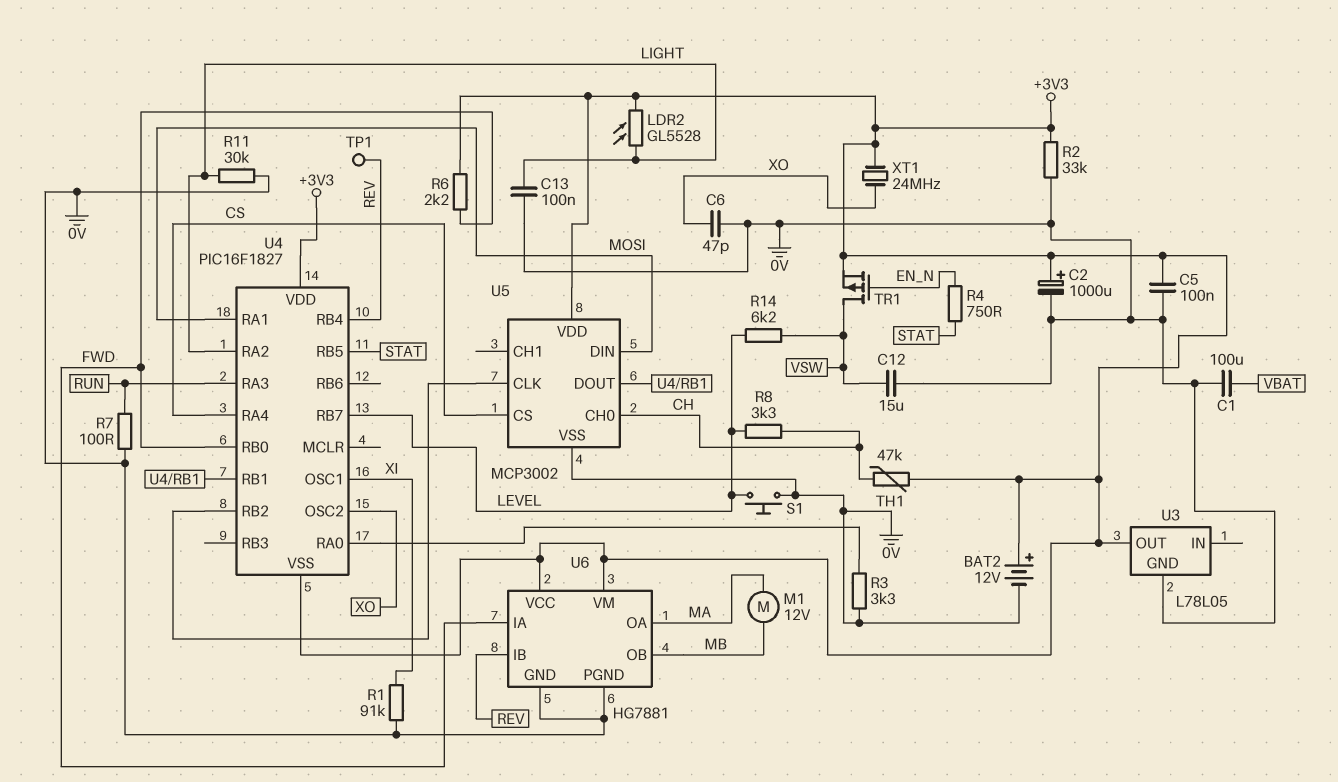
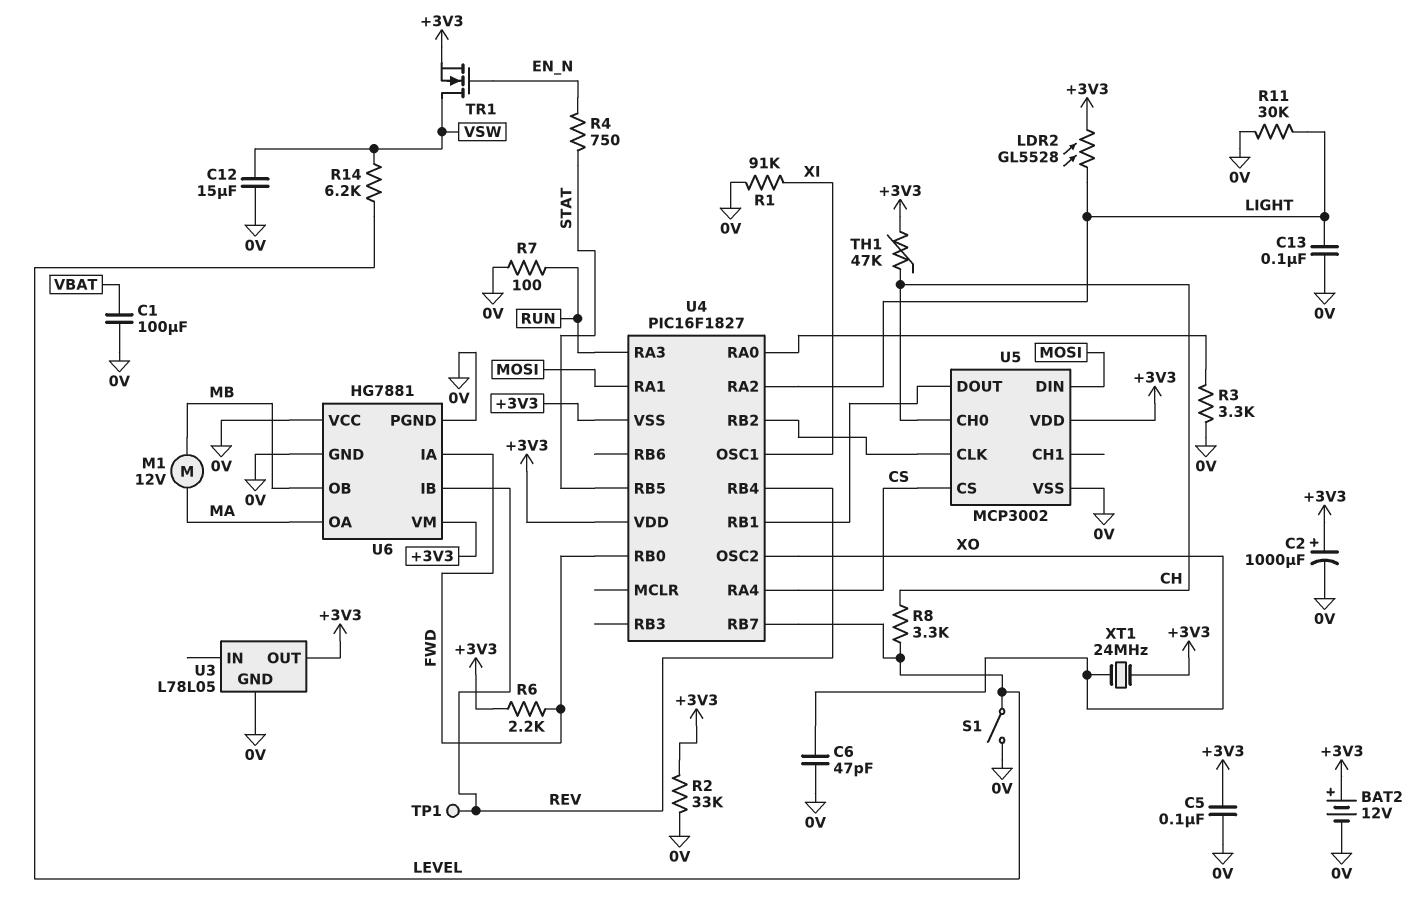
S1: button (0V, LEVEL) -> switch (0V, LEVEL)
TR1: PMOS (G EN_N, D VSW, S +3V3) -> NMOS (G EN_N, D VSW, S +3V3)
U6 pin VCC: +3V3 -> 0V

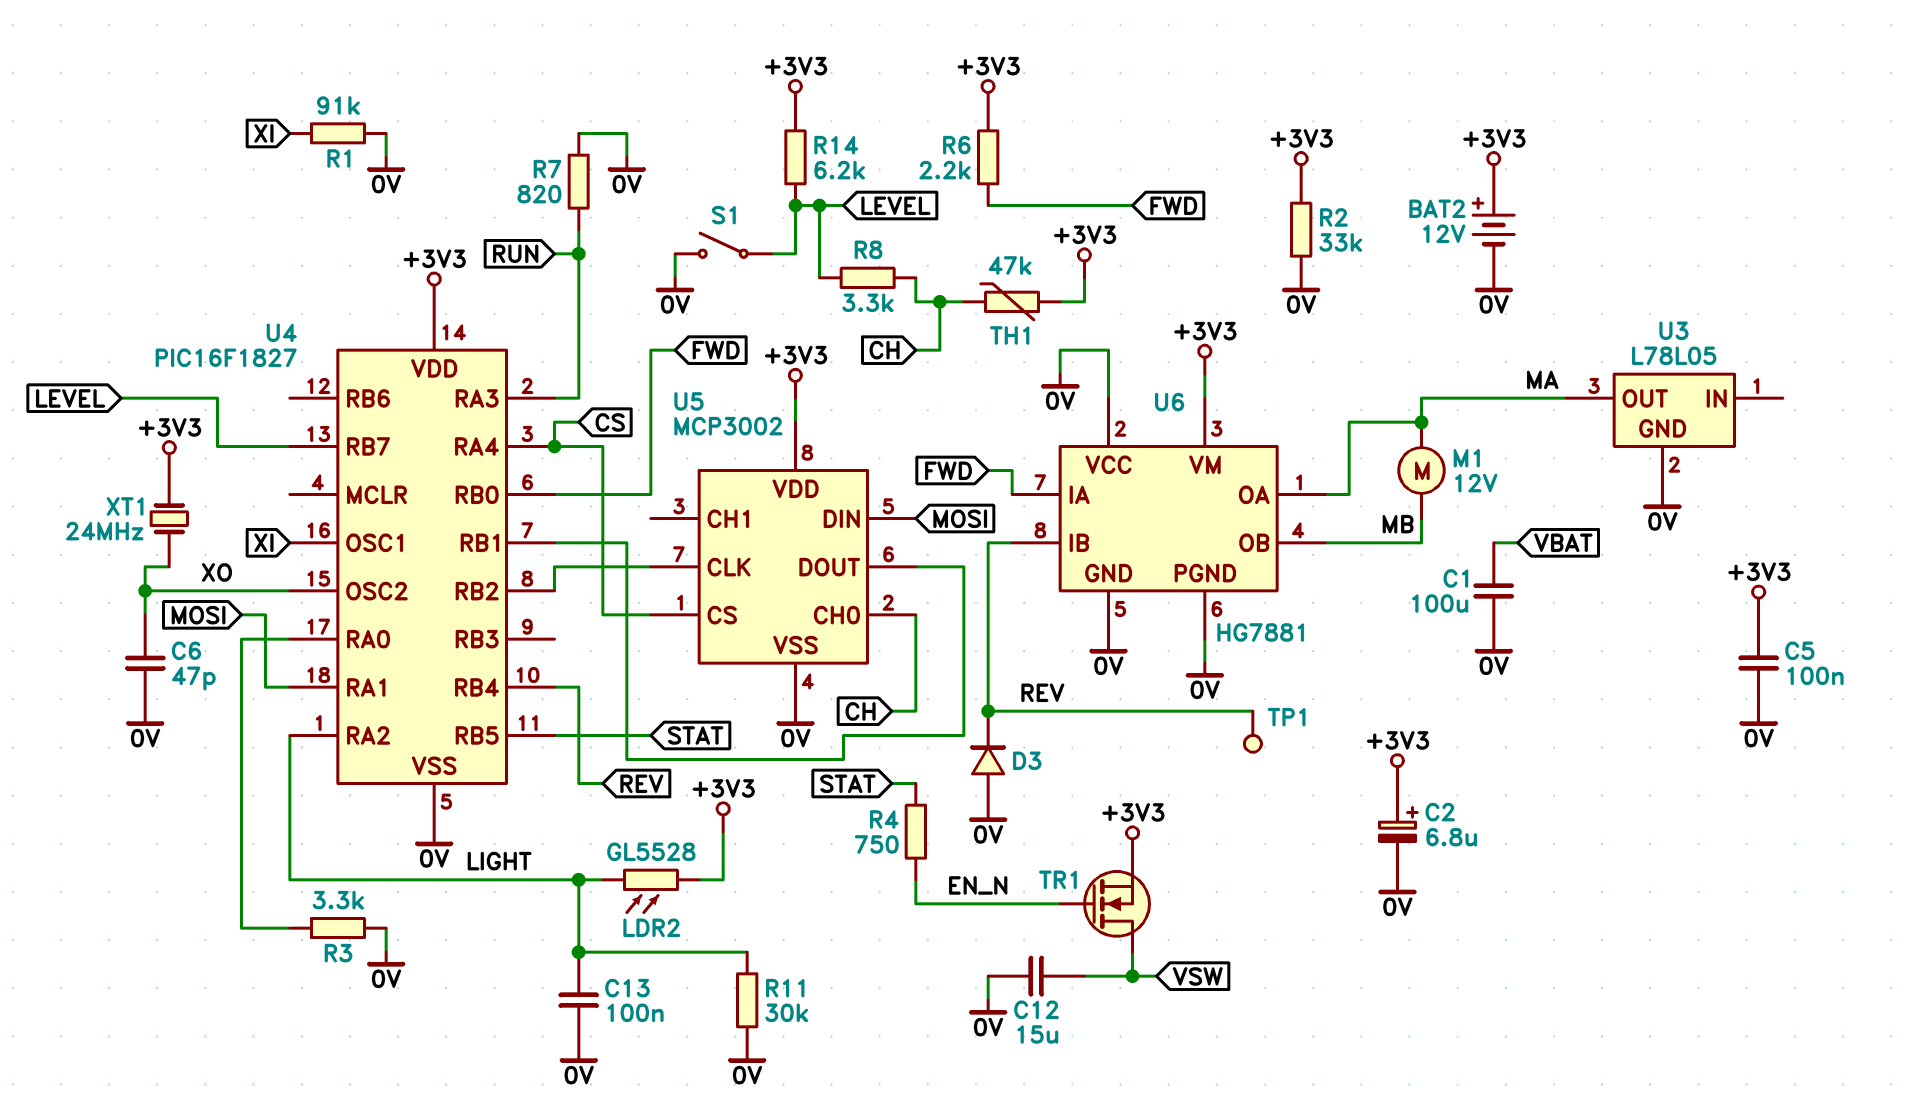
C2: 1000uF (plus +3V3, minus 0V) -> 6.8uF (plus +3V3, minus 0V)
D3: none -> diode (A 0V, K REV)
R7: 100 (0V, RUN) -> 820 (0V, RUN)
R14: 6.2k (LEVEL, VSW) -> 6.2k (+3V3, LEVEL)
U3 pin OUT: +3V3 -> MA
U4 pin VSS: +3V3 -> 0V

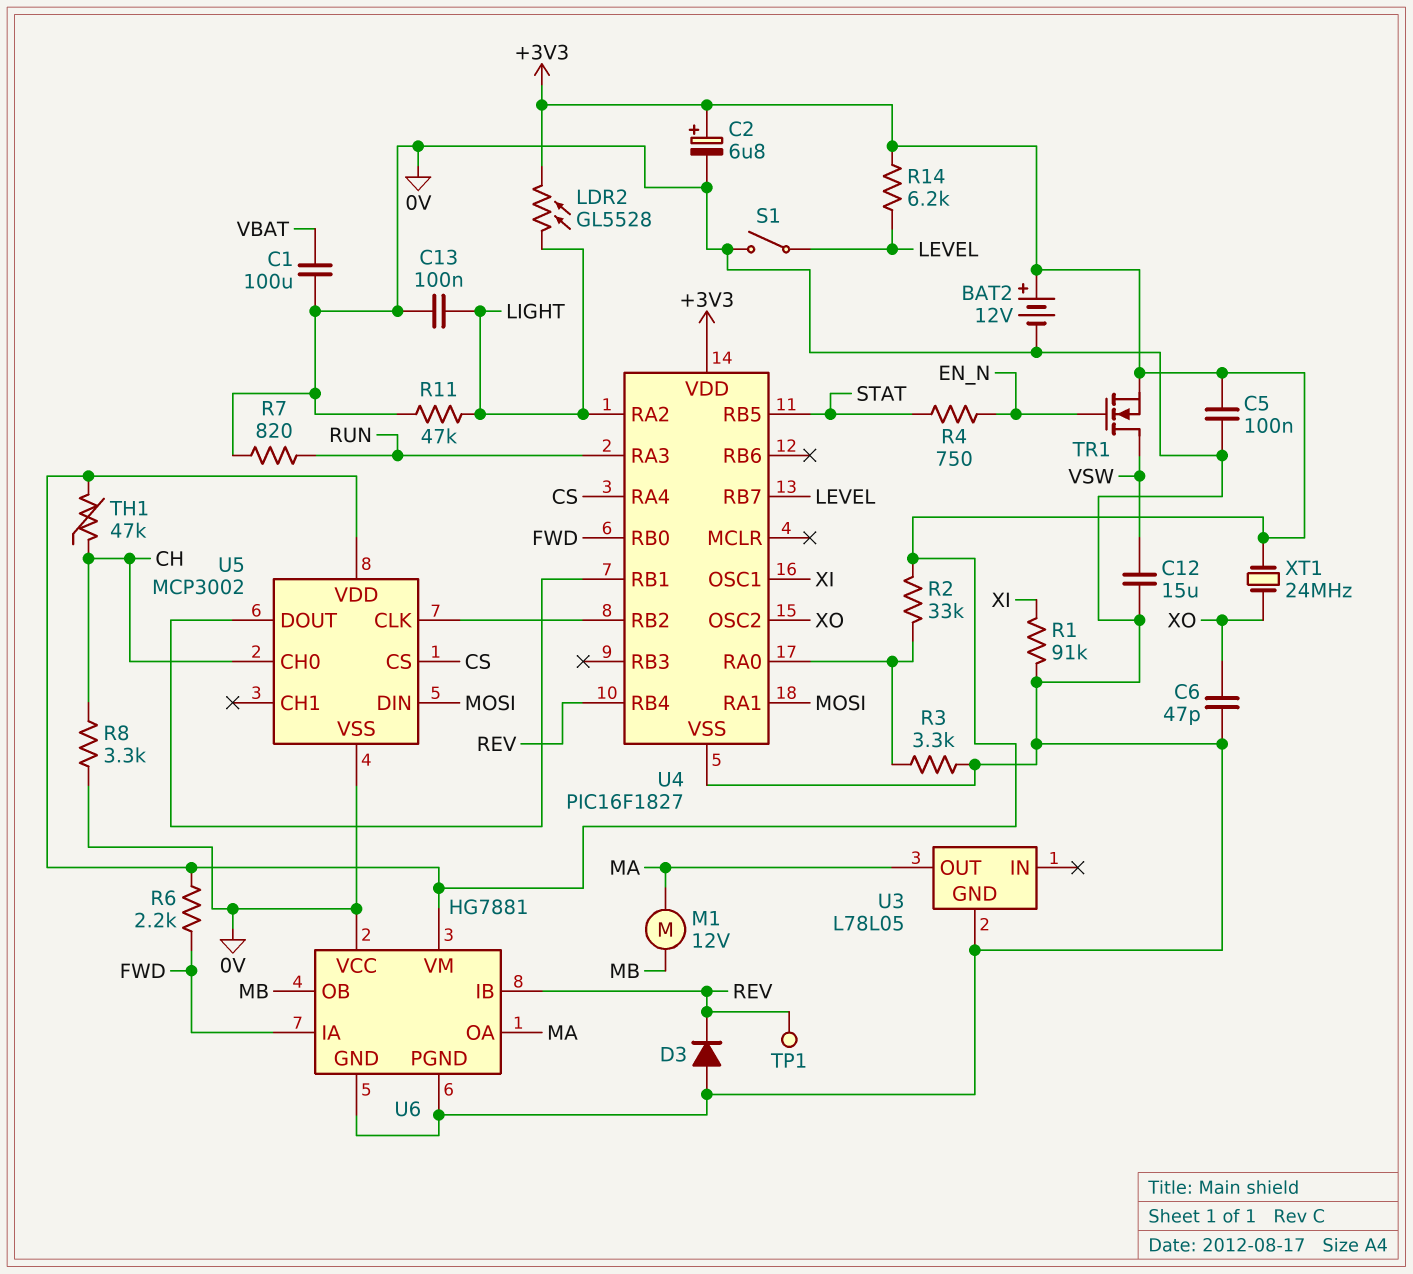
R2: 33k (+3V3, 0V) -> 33k (+3V3, U4/RA0)
R8: 3.3k (CH, LEVEL) -> 3.3k (0V, CH)
R11: 30k (0V, LIGHT) -> 47k (0V, LIGHT)

